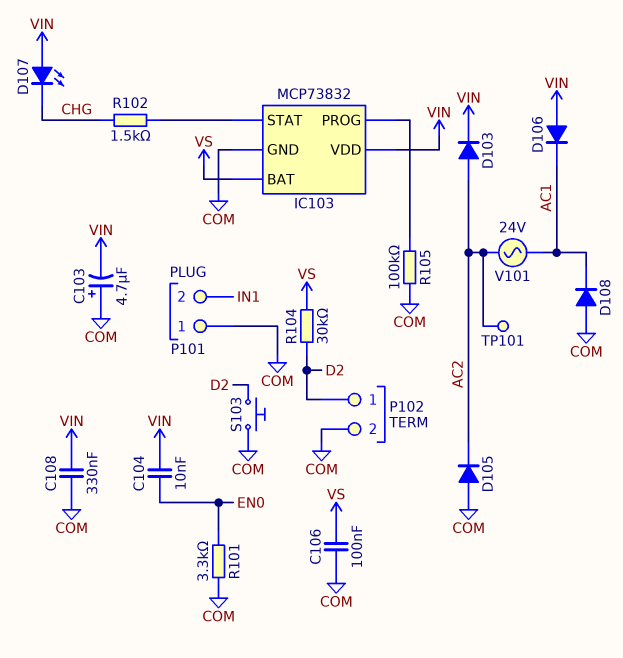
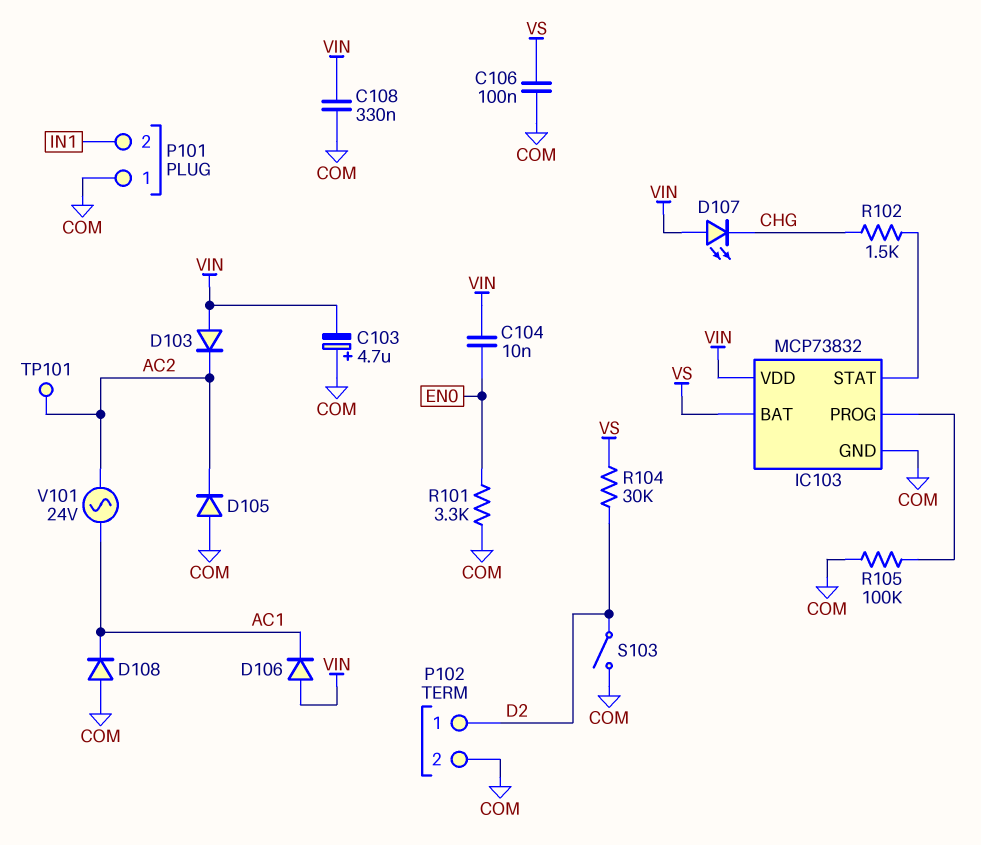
D103: diode (A AC2, K VIN) -> diode (A VIN, K AC2)
S103: button (COM, D2) -> switch (COM, D2)

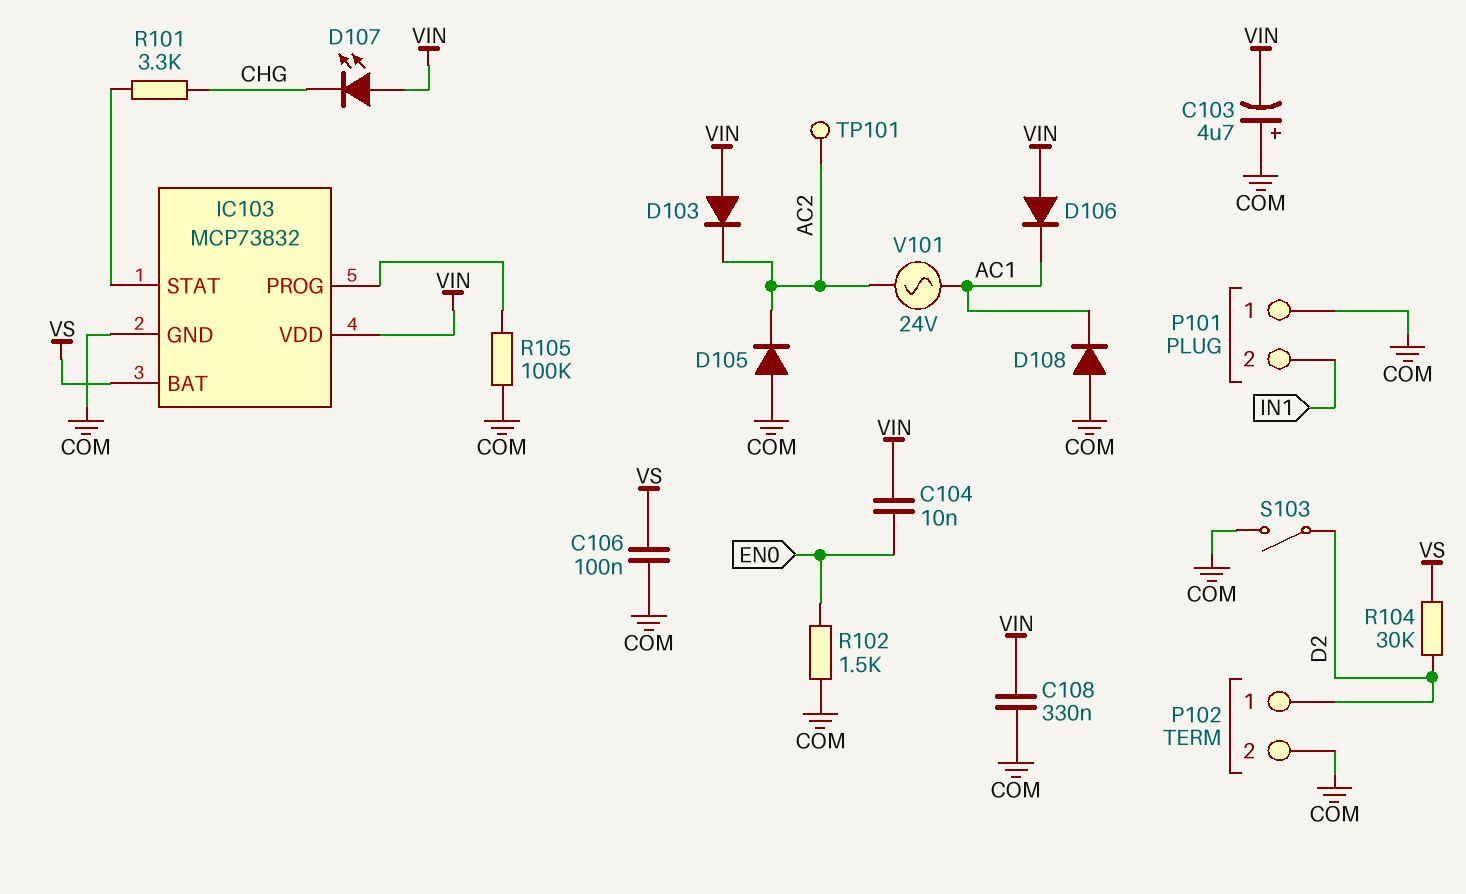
R101: 3.3k (COM, EN0) -> 3.3k (CHG, IC103/STAT)
R102: 1.5k (CHG, IC103/STAT) -> 1.5k (COM, EN0)

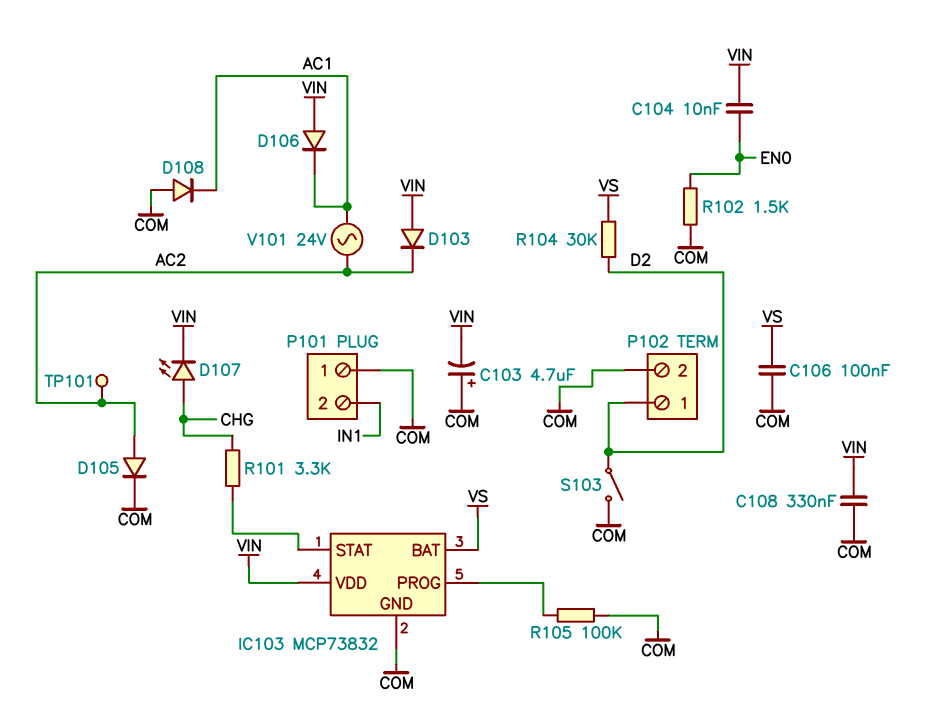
D105: diode (A COM, K AC2) -> diode (A AC2, K COM)
D107: LED (A VIN, K CHG) -> LED (A CHG, K VIN)

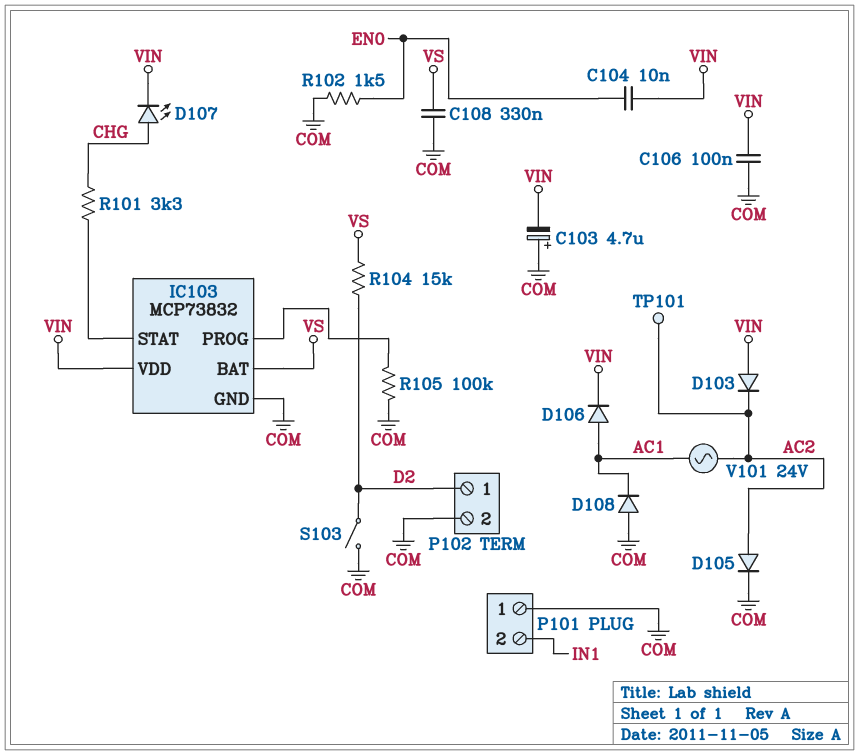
C106: 100nF (COM, VS) -> 100nF (COM, VIN)
C108: 330nF (COM, VIN) -> 330nF (COM, VS)
D106: diode (A VIN, K AC1) -> diode (A AC1, K VIN)
R104: 30k (D2, VS) -> 15k (D2, VS)

